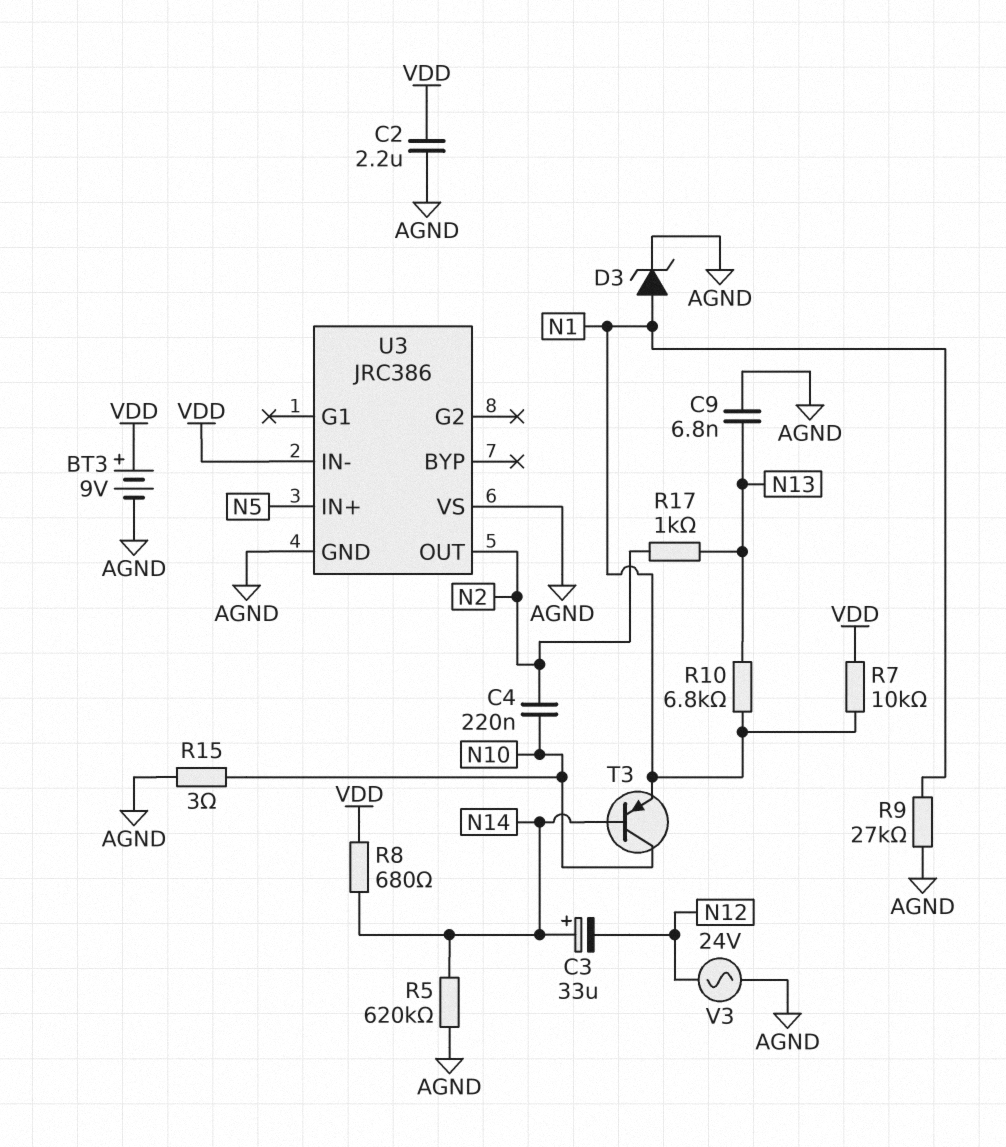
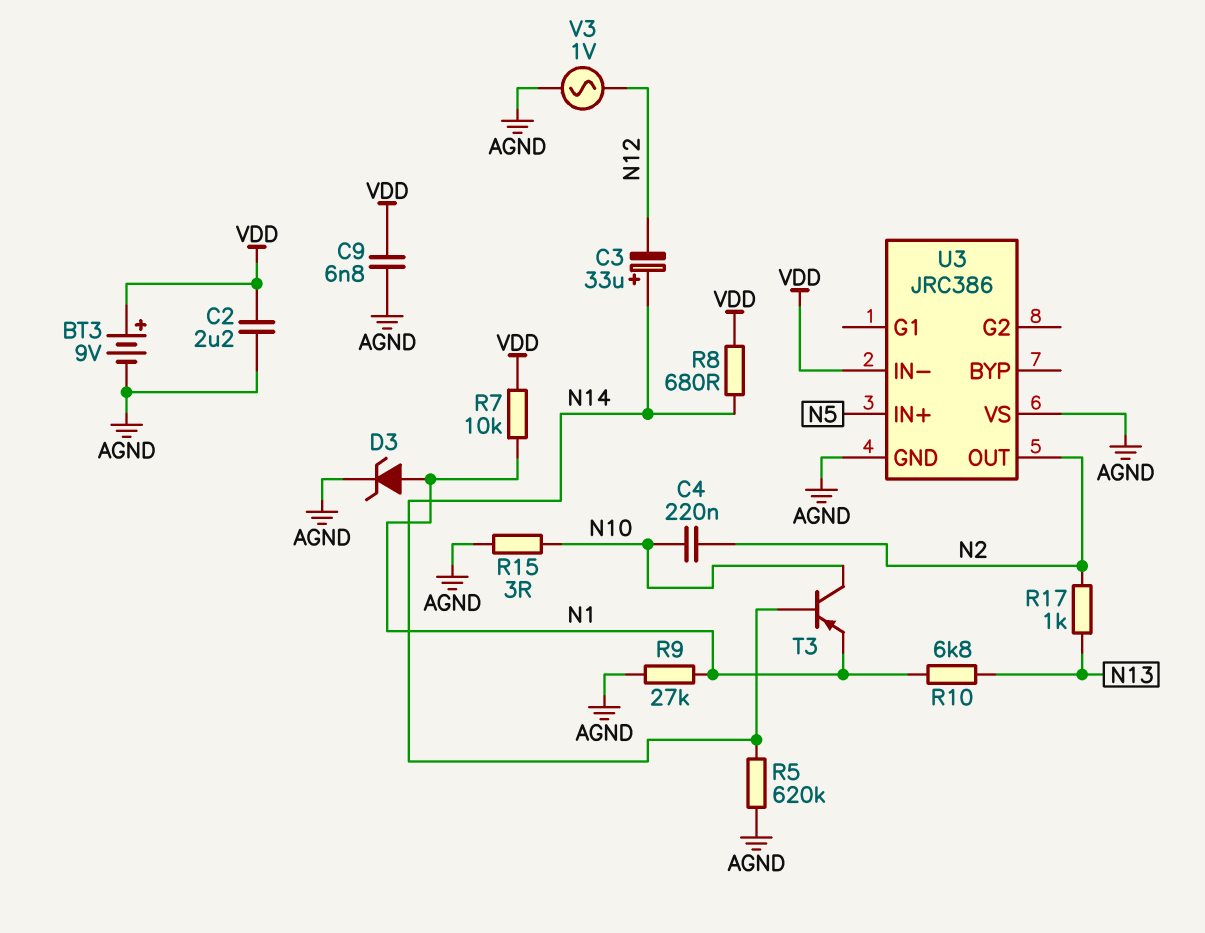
C9: 6.8nF (AGND, N13) -> 6.8nF (AGND, VDD)
V3: AC 24V (AGND, N12) -> AC 1V (AGND, N12)

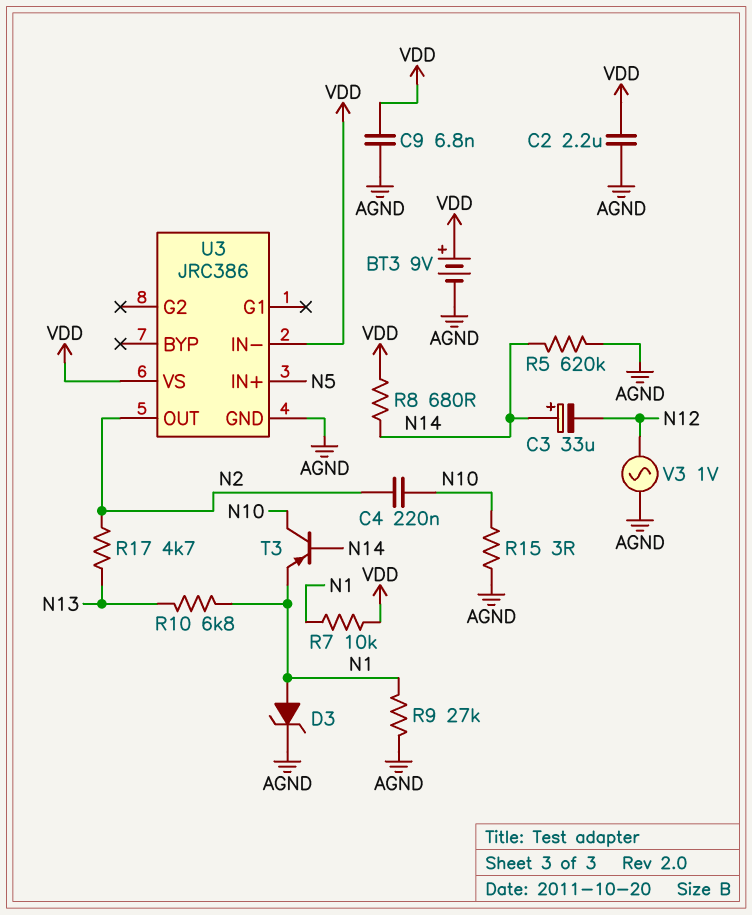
R17: 1k (N2, N13) -> 4.7k (N2, N13)
U3 pin VS: AGND -> VDD

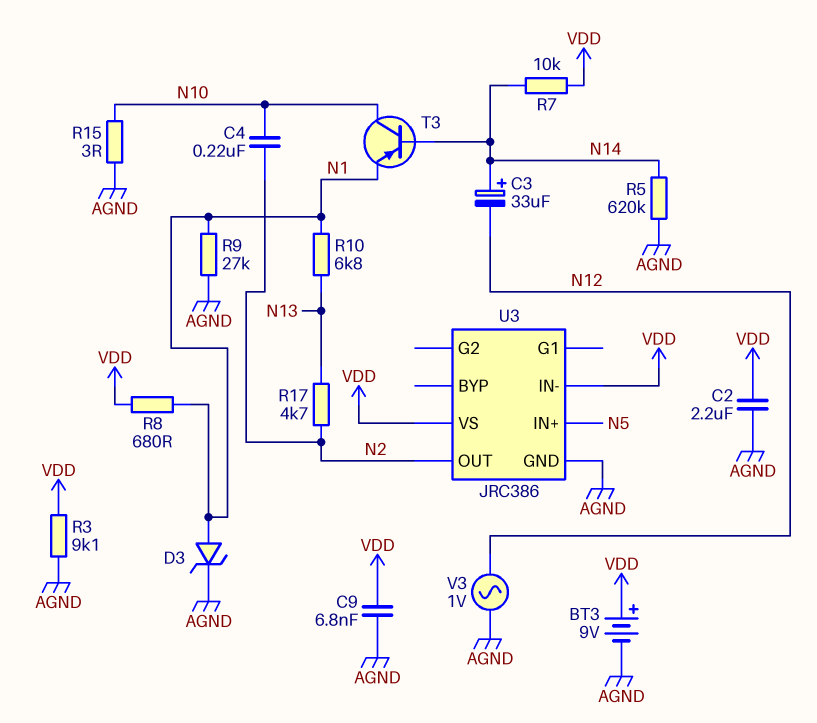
R3: none -> 9.1k (AGND, VDD)
R7: 10k (N1, VDD) -> 10k (N14, VDD)
R8: 680 (N14, VDD) -> 680 (N1, VDD)

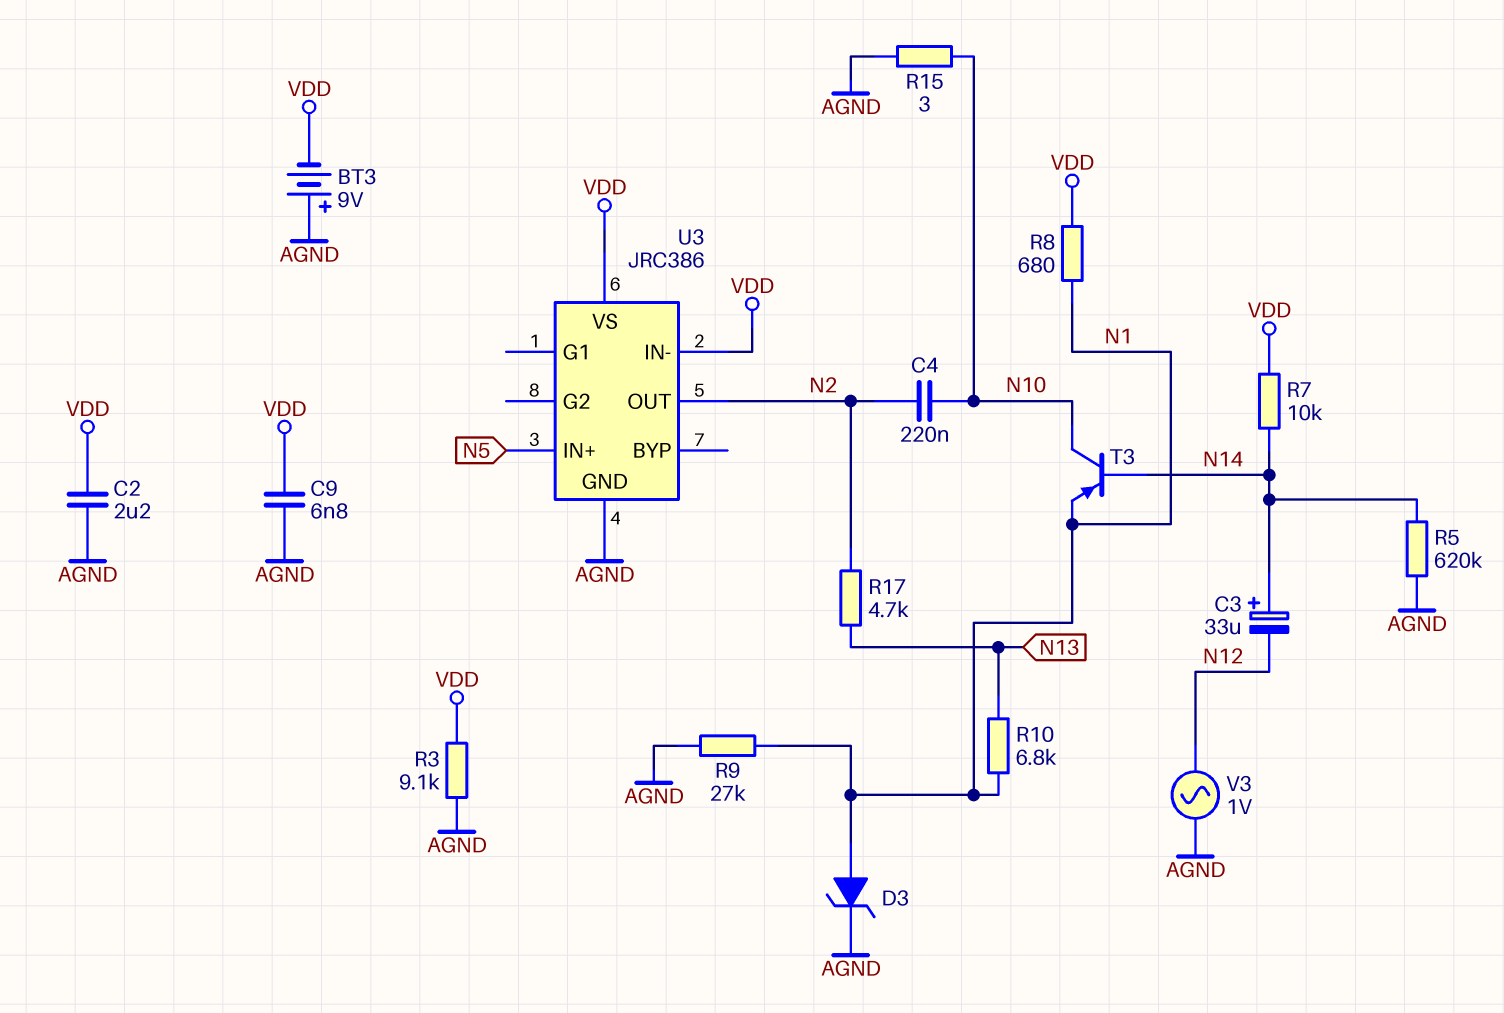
BT3: 9V (plus VDD, minus AGND) -> 9V (plus AGND, minus VDD)

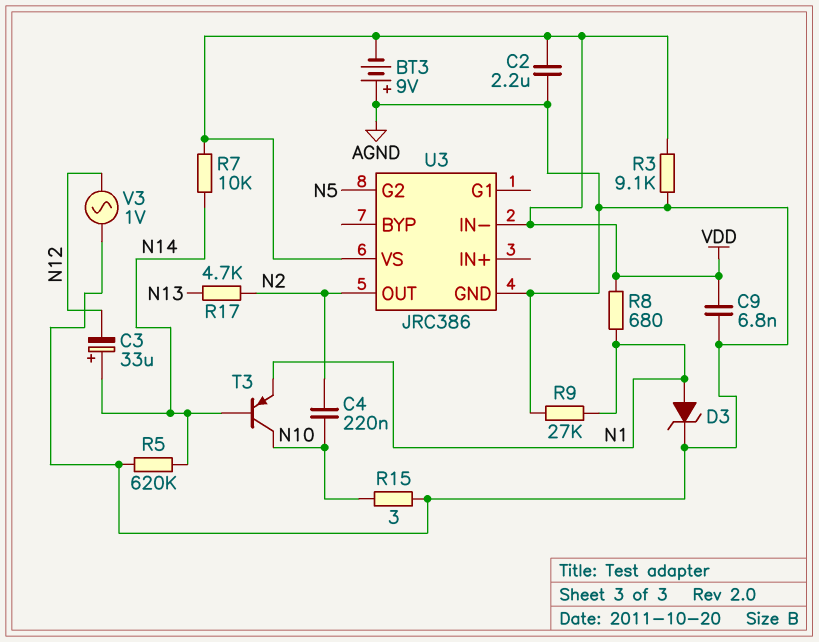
R10: 6.8k (N1, N13) -> none
U3 pin G2: none -> N5
U3 pin IN+: N5 -> none

